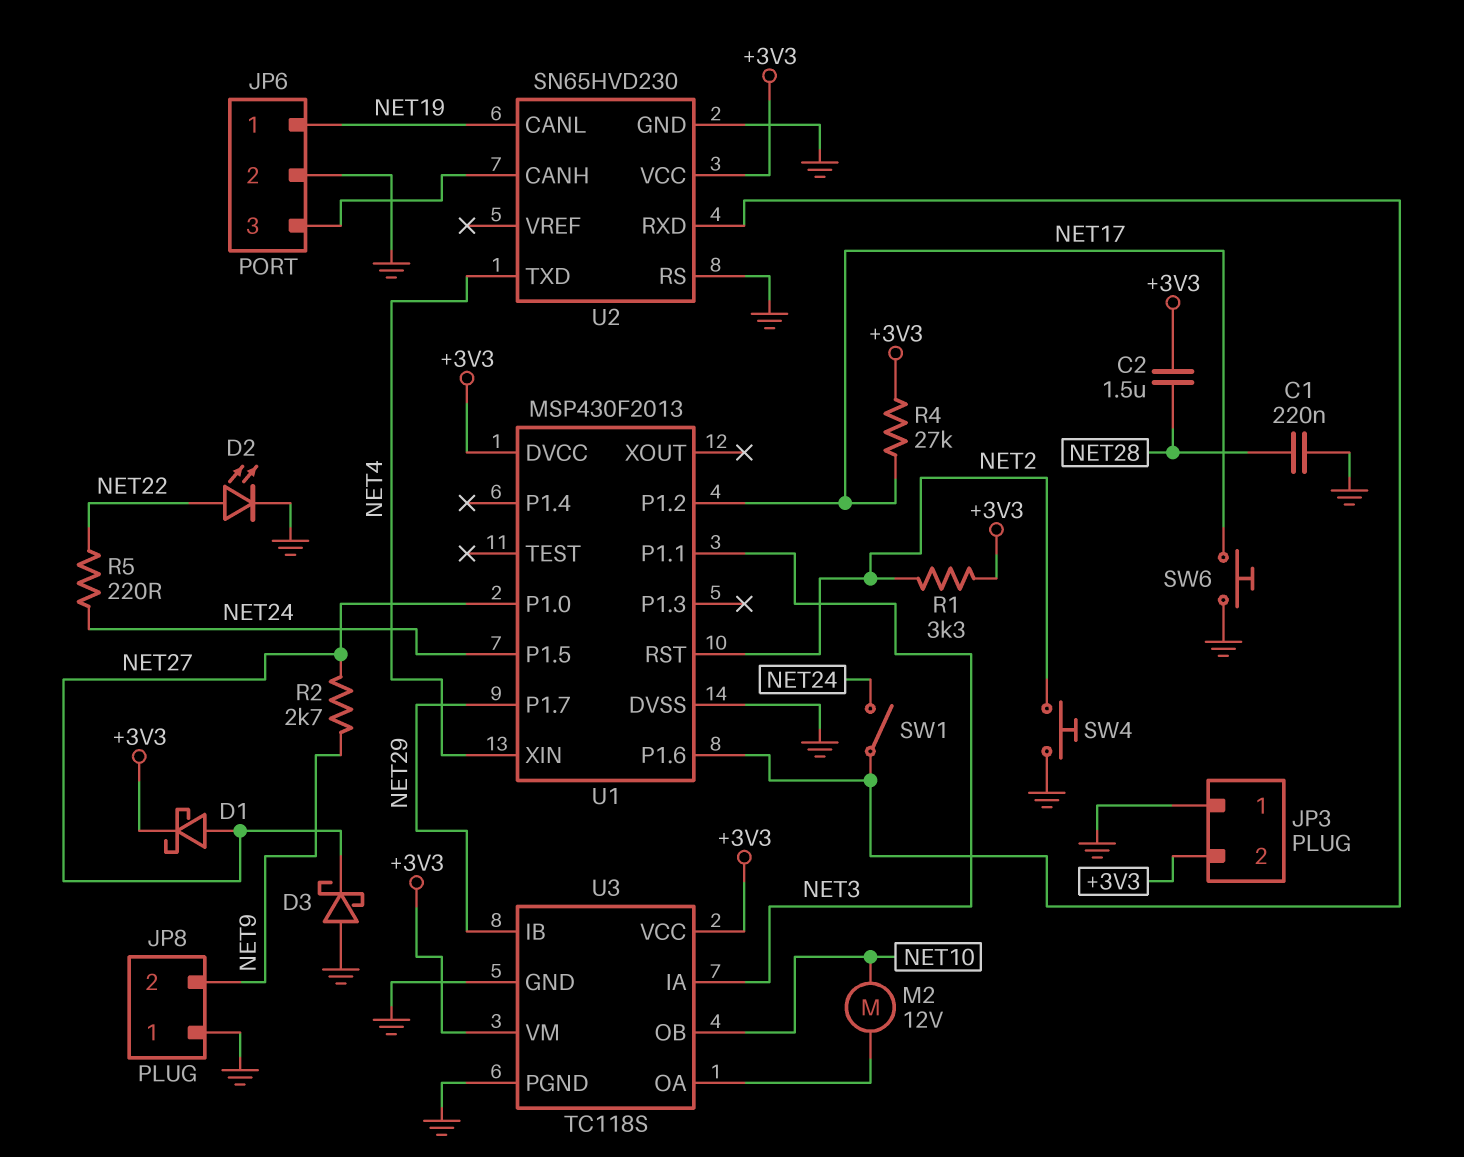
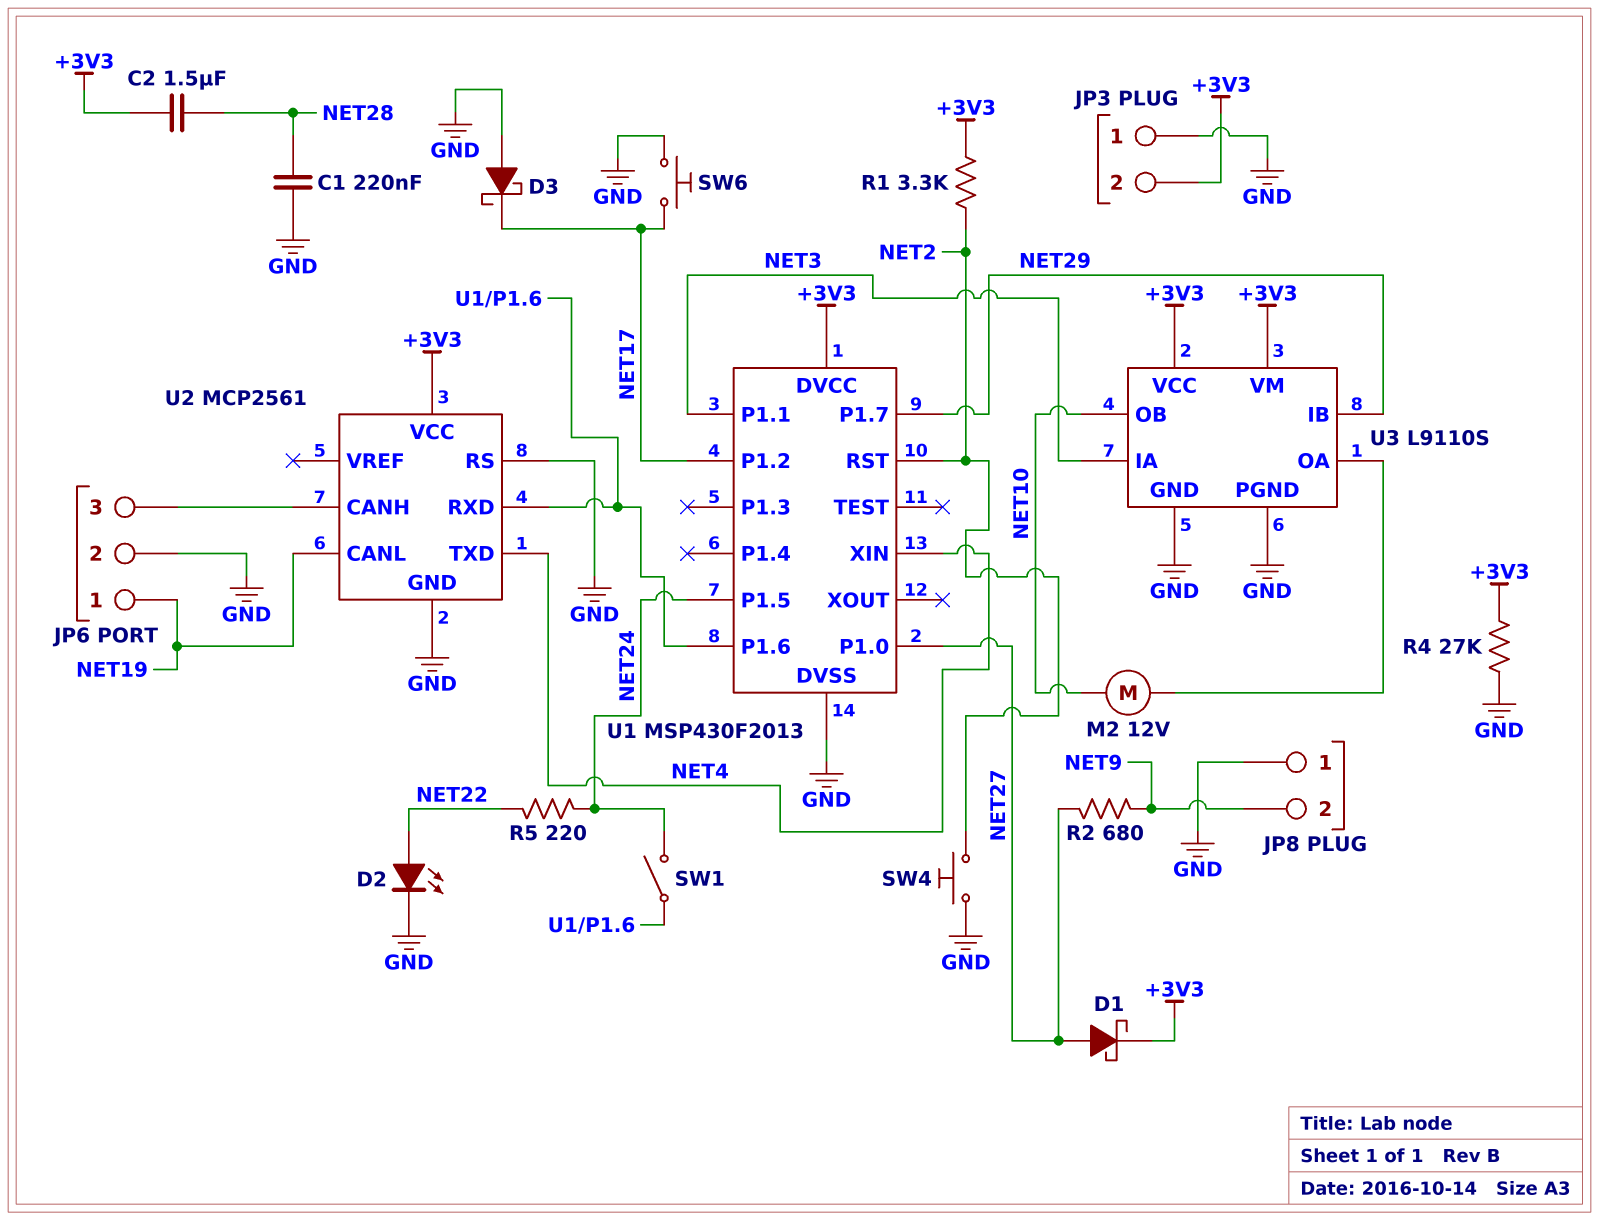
D3: schottky (A GND, K NET27) -> schottky (A GND, K NET17)
R2: 2.7k (NET9, NET27) -> 680 (NET9, NET27)
R4: 27k (+3V3, NET17) -> 27k (+3V3, GND)
U2: SN65HVD230 -> MCP2561
U3: TC118S -> L9110S

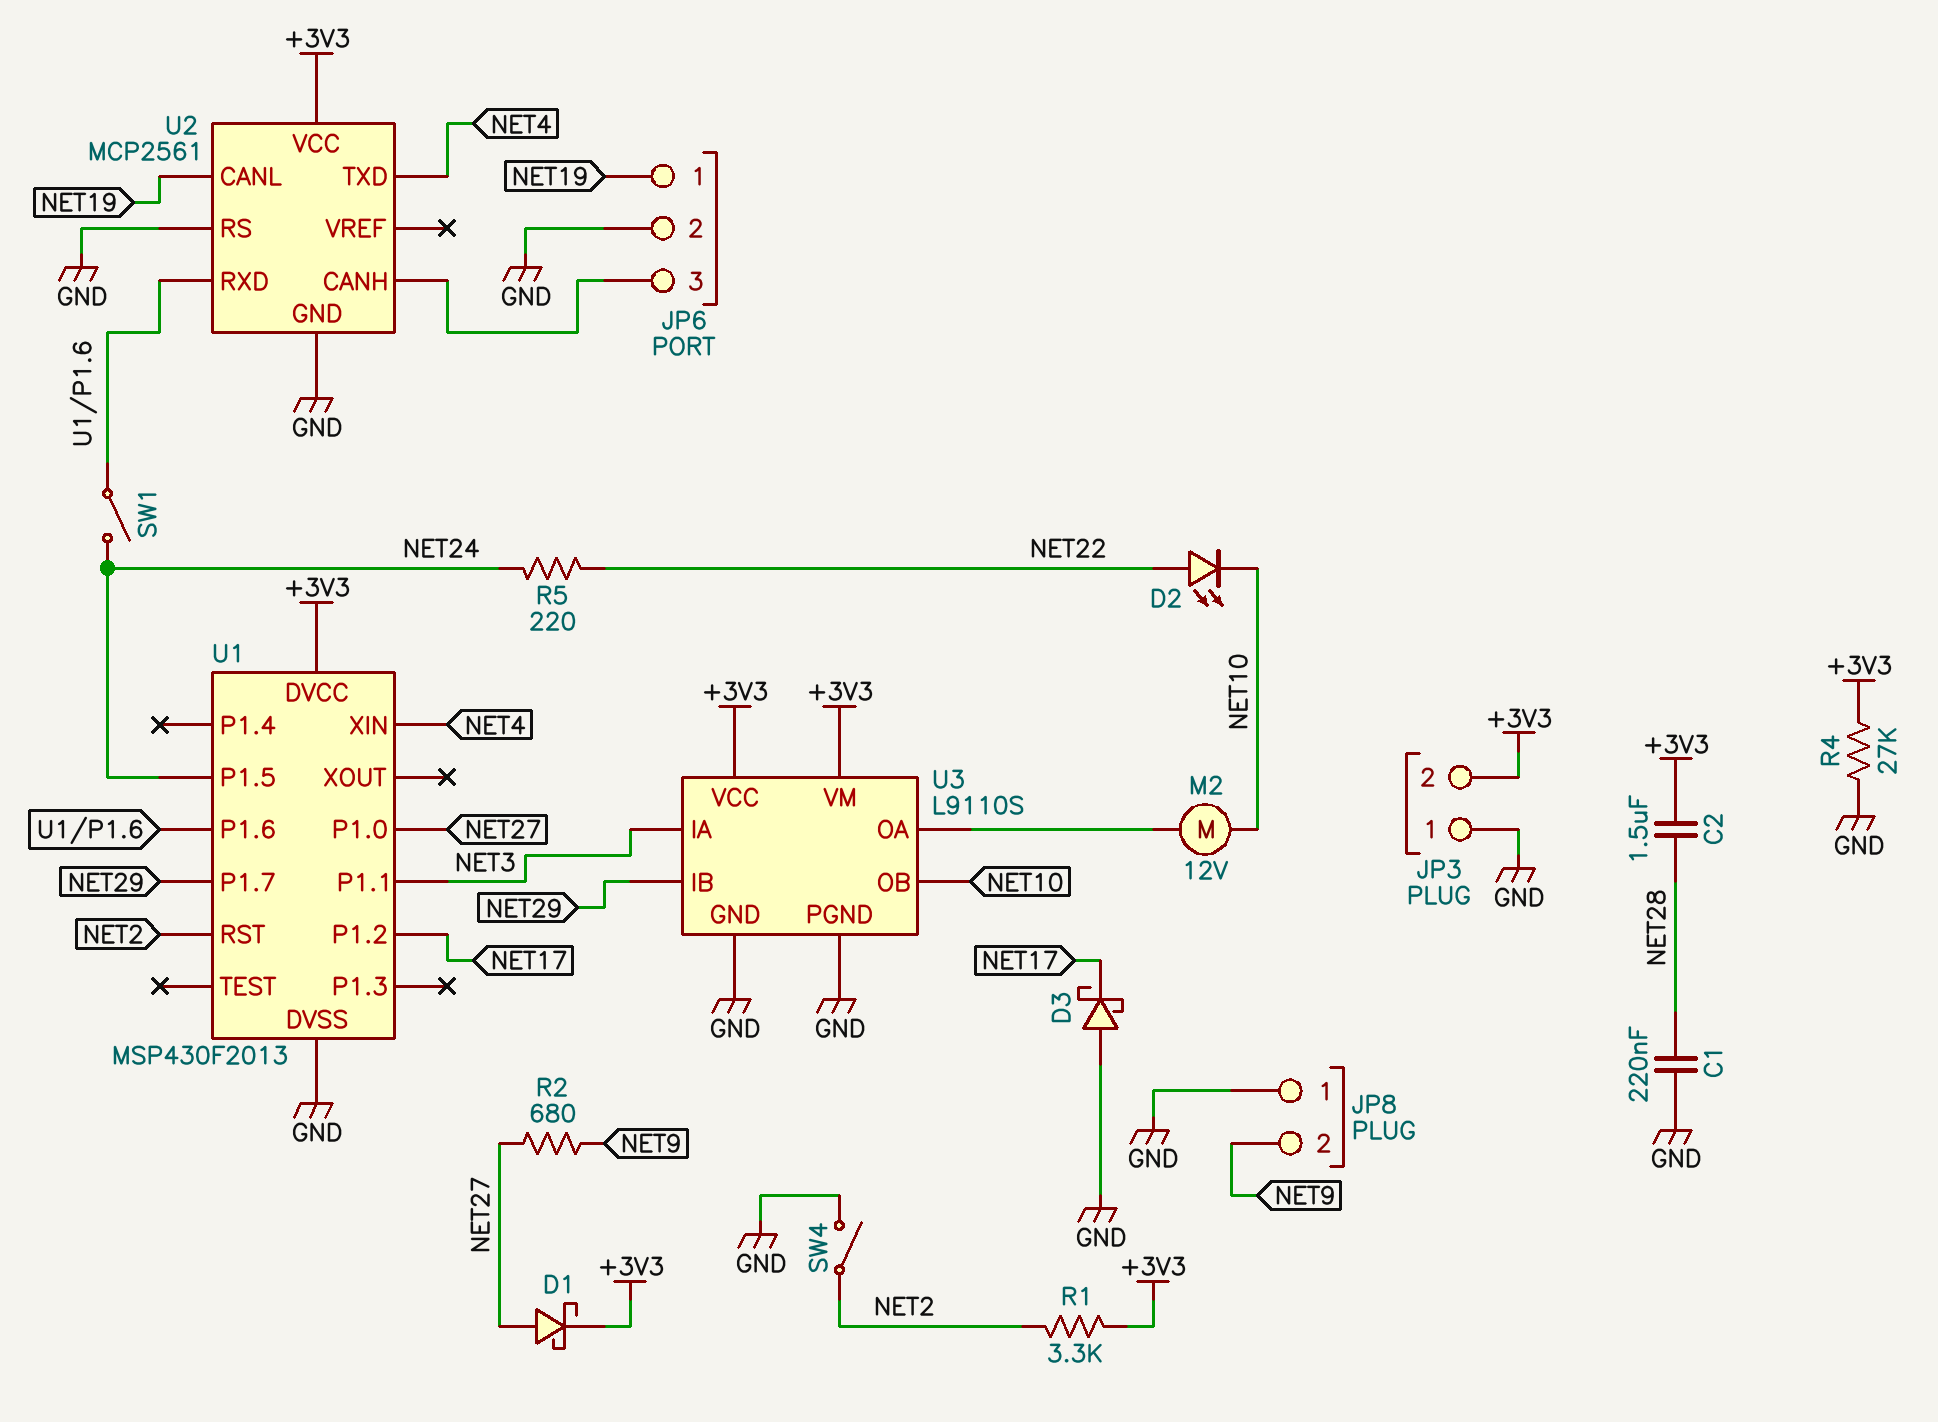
D2: LED (A NET22, K GND) -> LED (A NET22, K NET10)
SW4: button (GND, NET2) -> switch (GND, NET2)
SW6: button (GND, NET17) -> none

